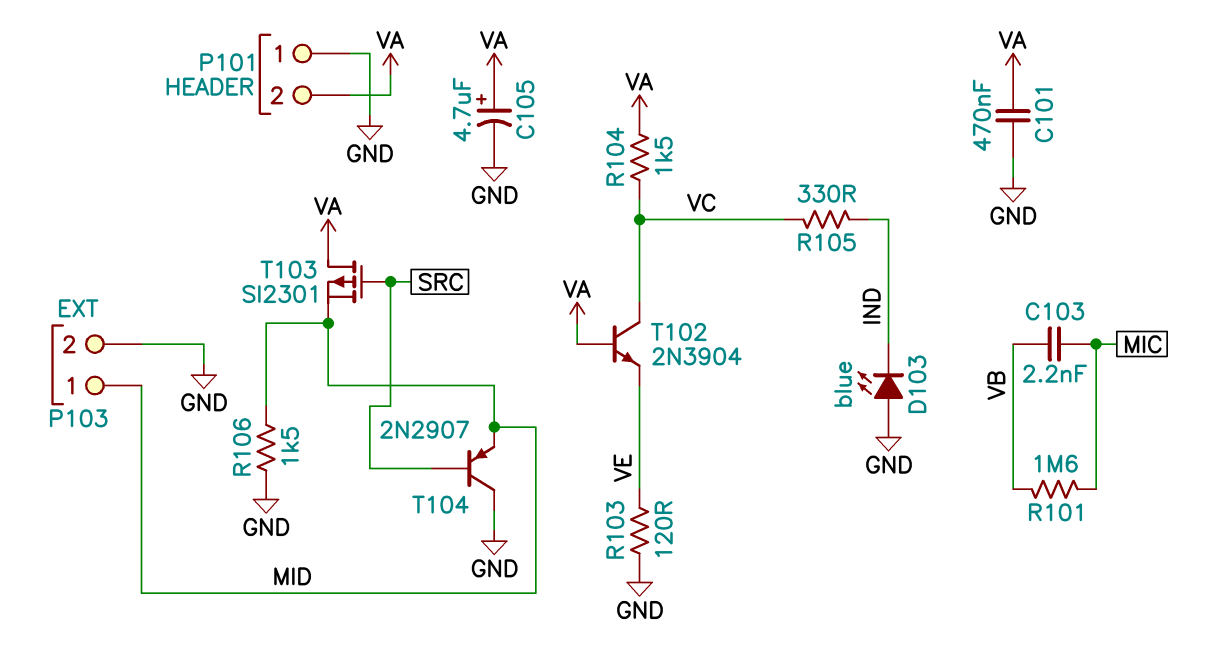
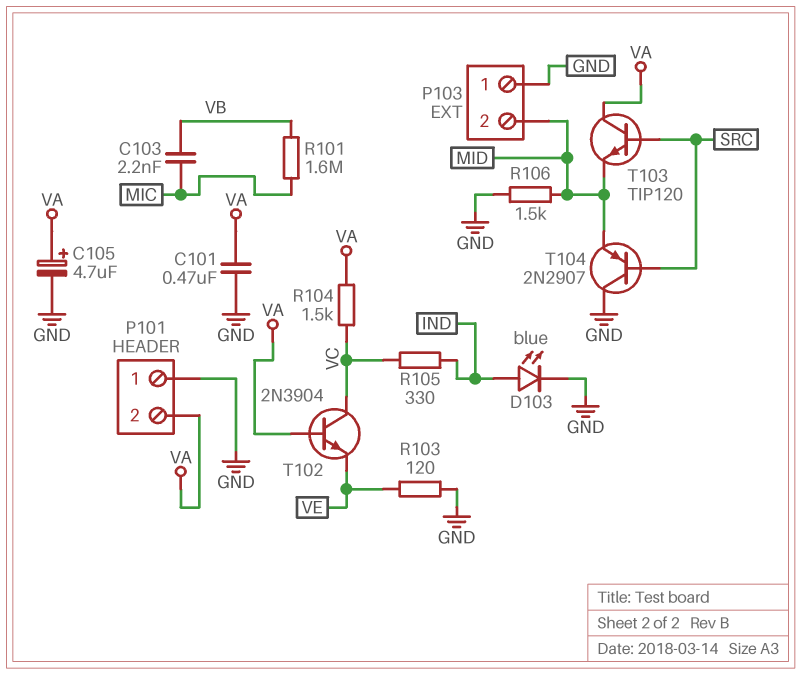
D103: LED blue (A GND, K IND) -> LED blue (A IND, K GND)
P103 pin 1: MID -> GND
P103 pin 2: GND -> MID
T103: PMOS SI2301 (G SRC, D VA, S MID) -> NPN TIP120 (B SRC, C VA, E MID)

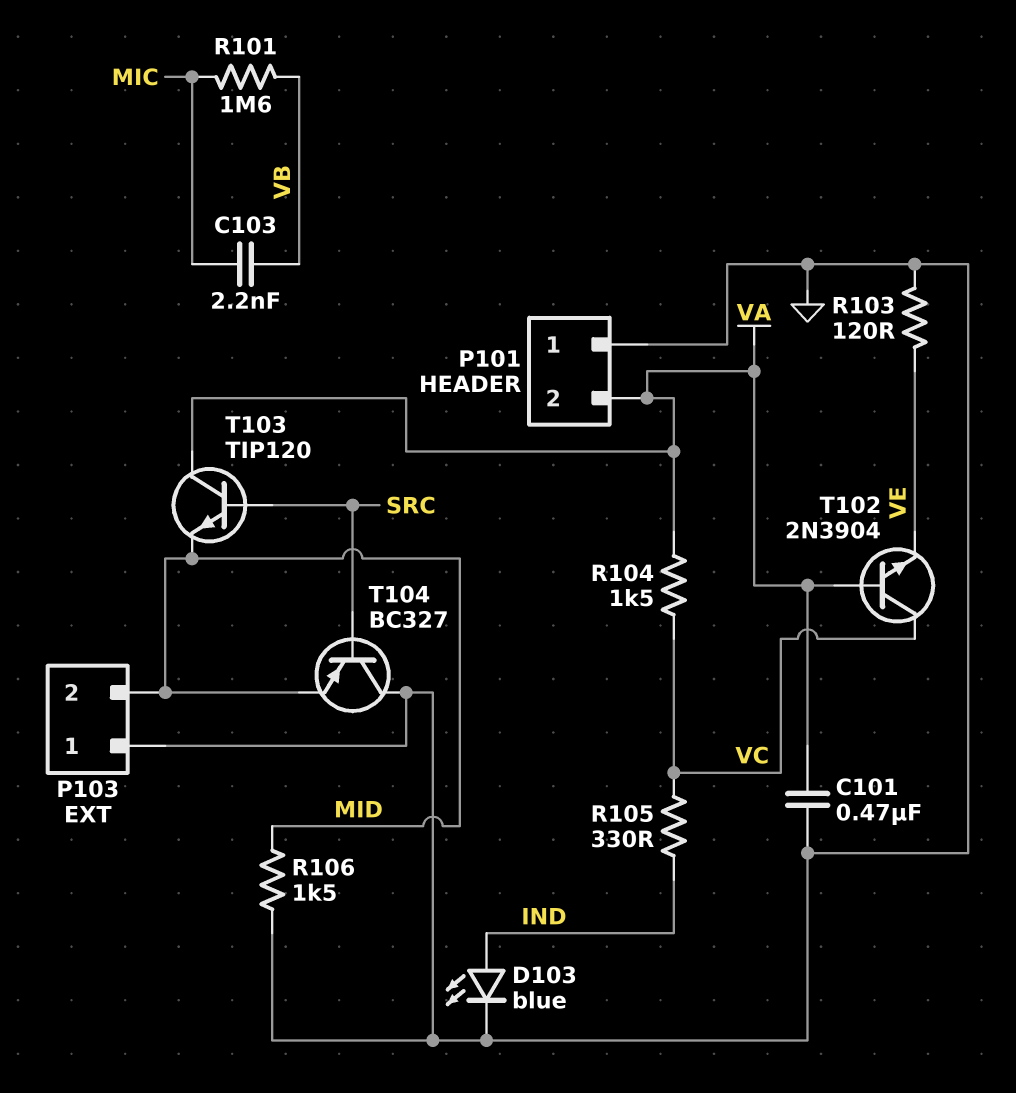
C105: 4.7uF (plus VA, minus GND) -> none
T104: PNP 2N2907 (B SRC, C GND, E MID) -> PNP BC327 (B SRC, C GND, E MID)

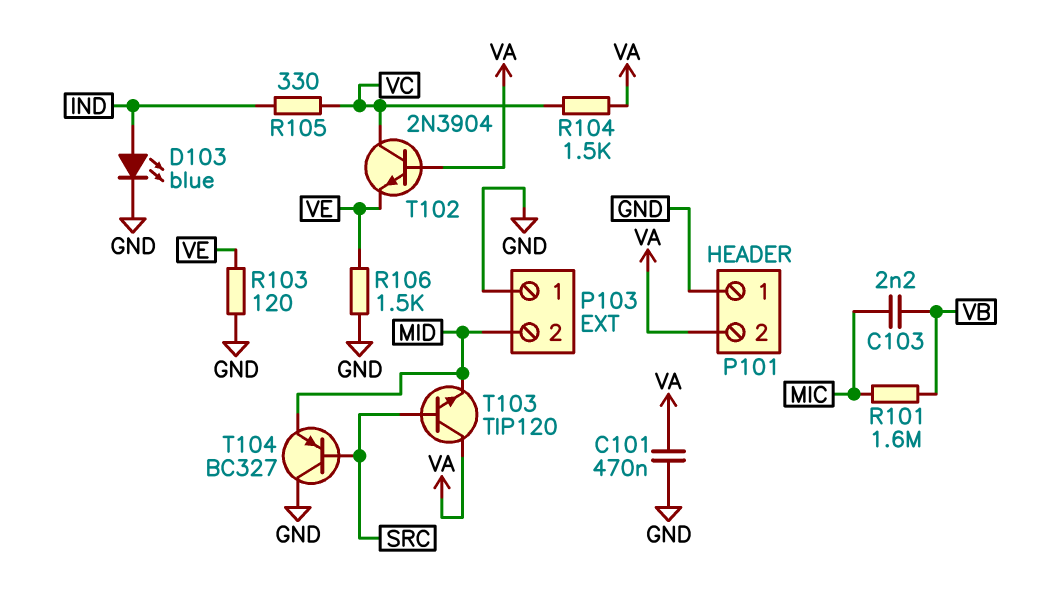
R106: 1.5k (GND, MID) -> 1.5k (GND, VE)

